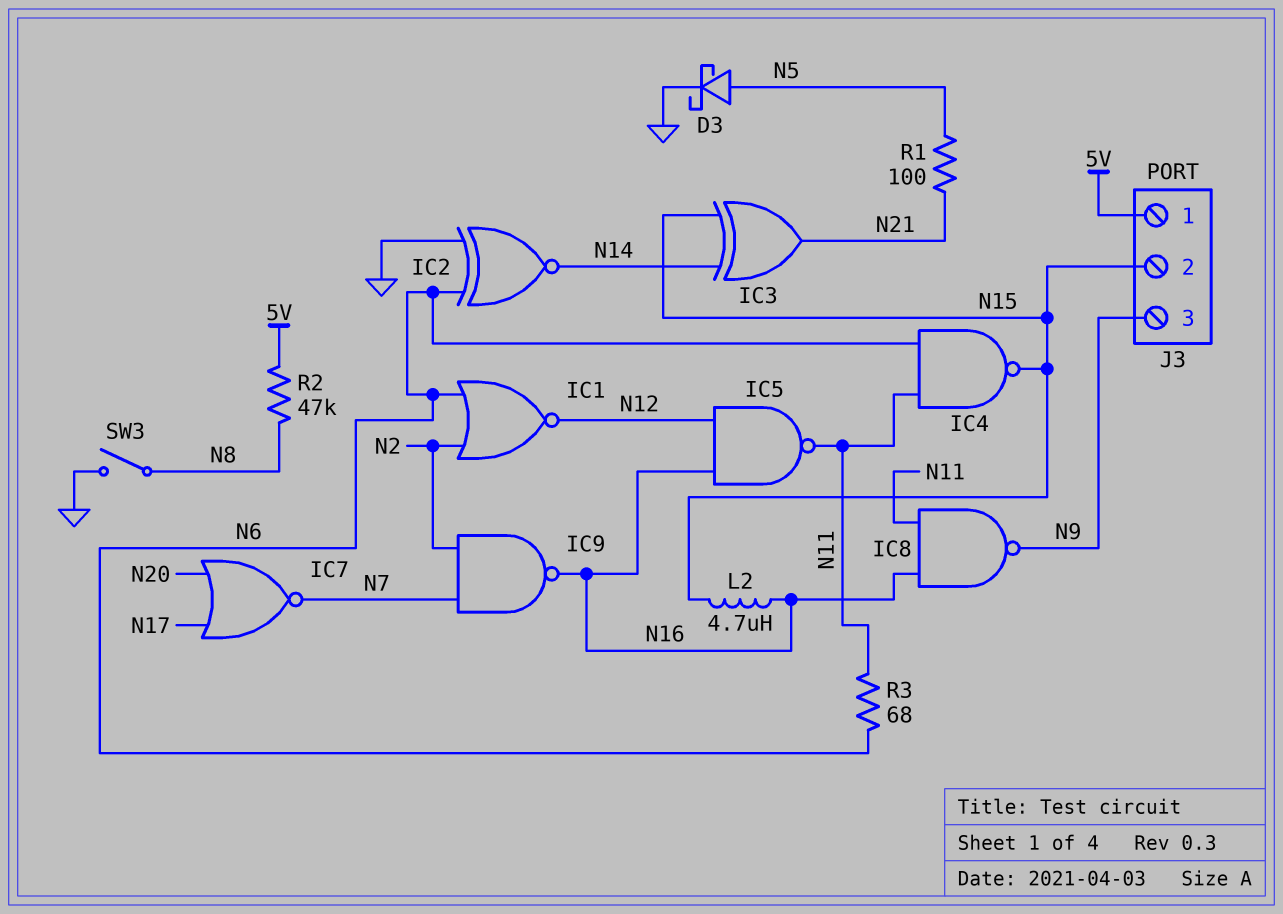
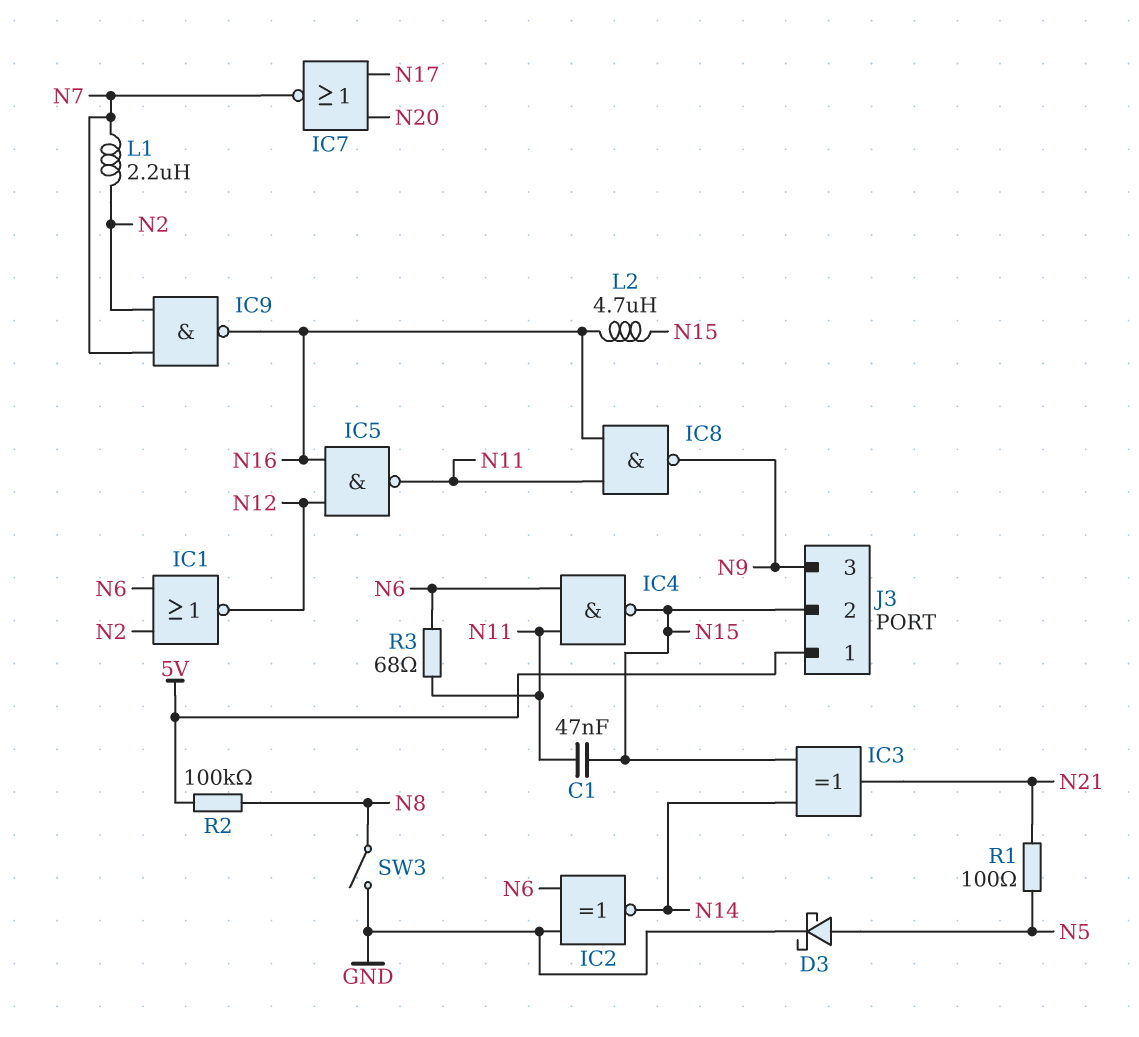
C1: none -> 47nF (N11, N15)
L1: none -> 2.2uH (N2, N7)
R2: 47k (5V, N8) -> 100k (5V, N8)

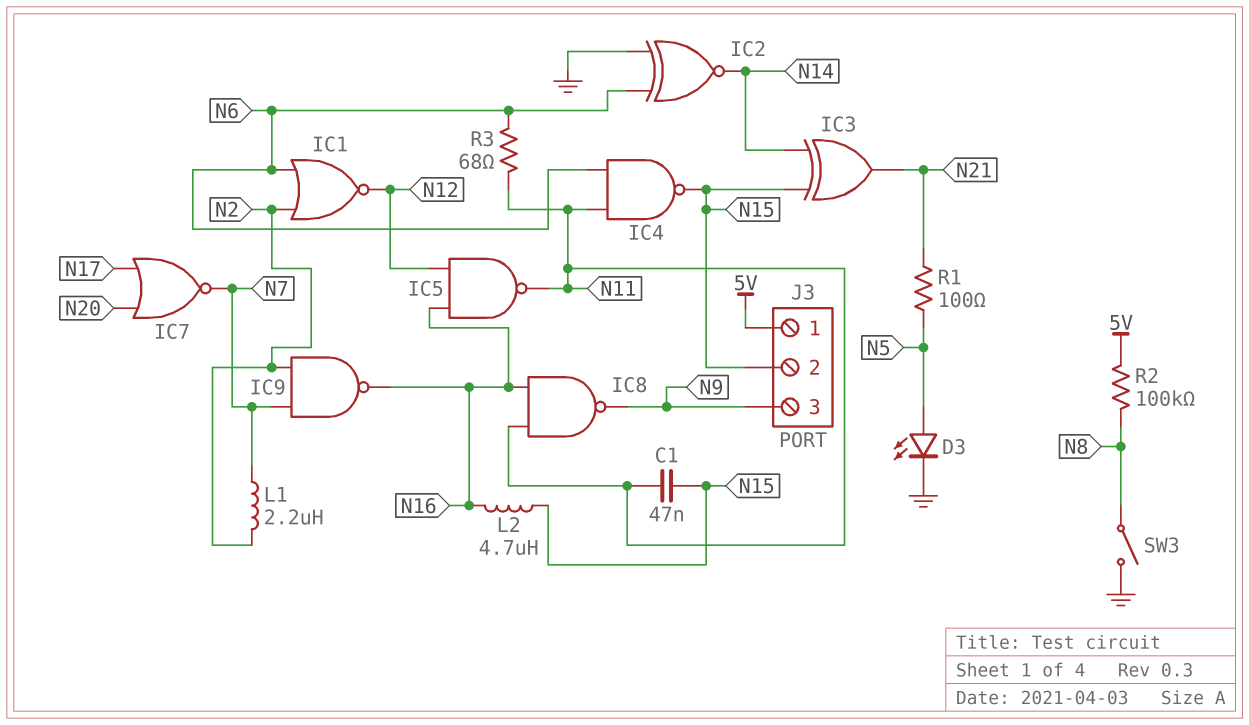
D3: schottky (A N5, K GND) -> LED (A N5, K GND)

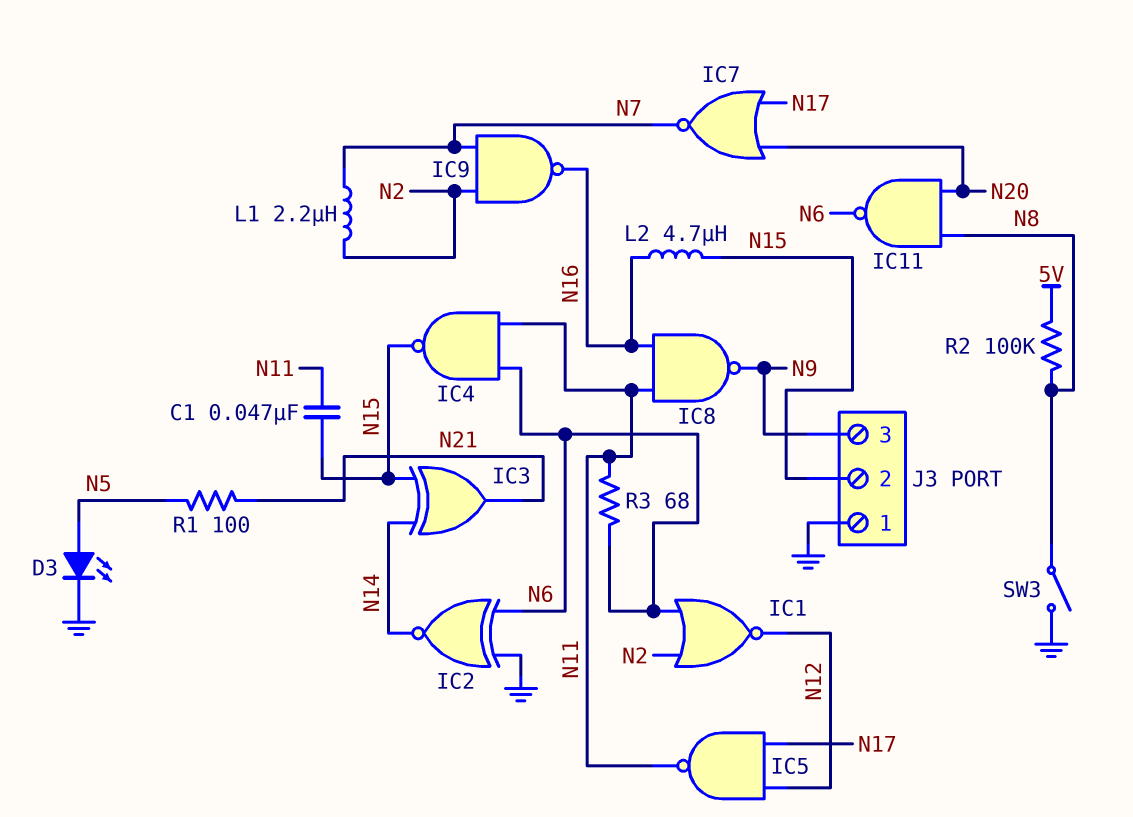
IC5: NAND (in N12, in N16, out N11) -> NAND (in N12, in N17, out N11)
IC11: none -> NAND (in N8, in N20, out N6)
J3 pin 1: 5V -> GND

